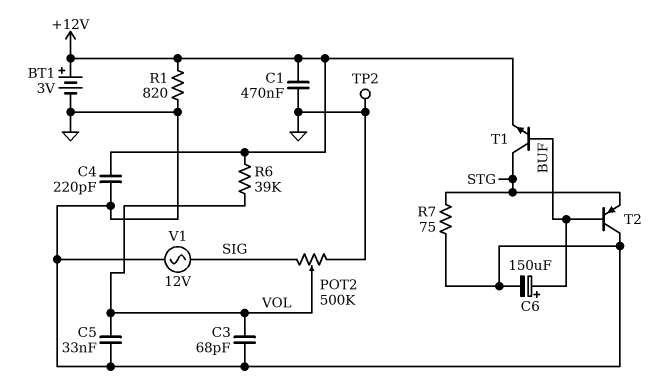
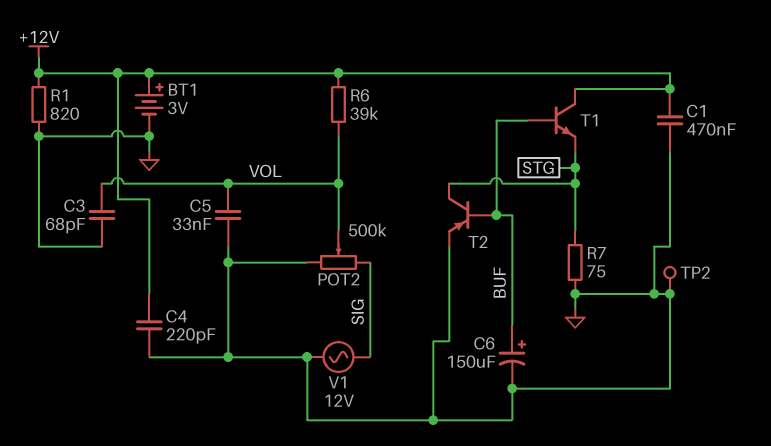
T1: NPN (B BUF, C STG, E +12V) -> NPN (B BUF, C +12V, E STG)
T2: PNP (B BUF, C GND, E STG) -> PNP (B BUF, C STG, E GND)

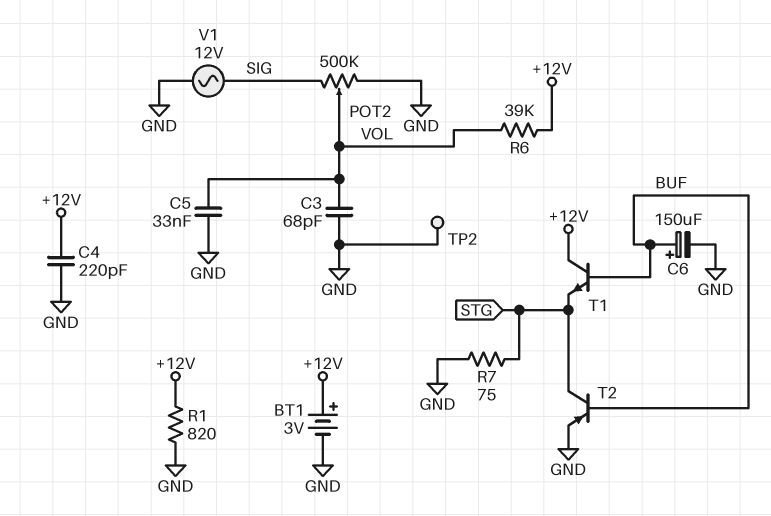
C1: 470nF (+12V, GND) -> none

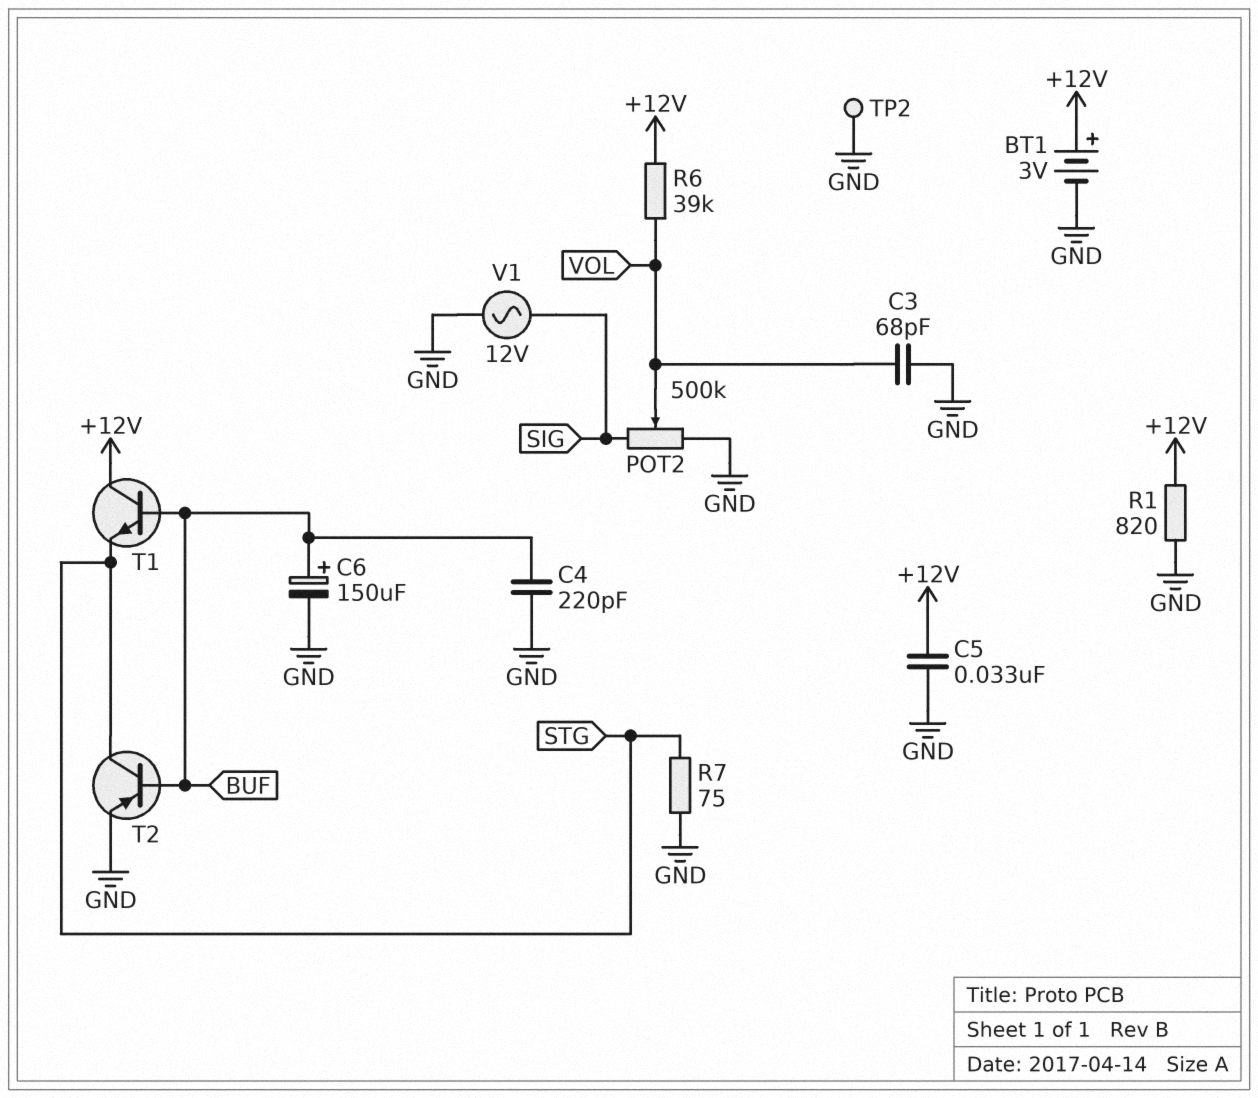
C4: 220pF (+12V, GND) -> 220pF (BUF, GND)
C5: 33nF (GND, VOL) -> 33nF (+12V, GND)

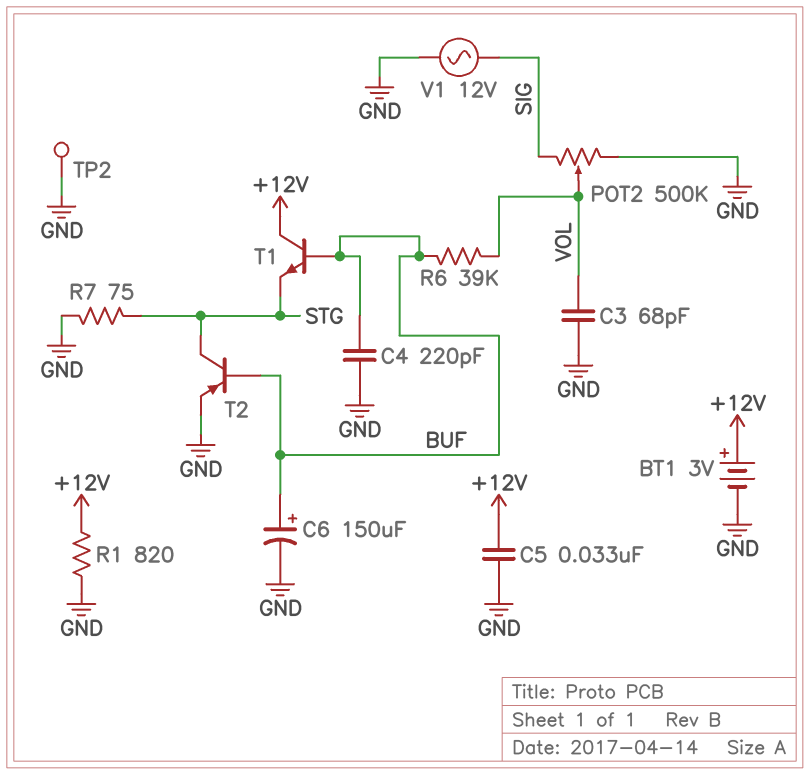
R6: 39k (+12V, VOL) -> 39k (BUF, VOL)

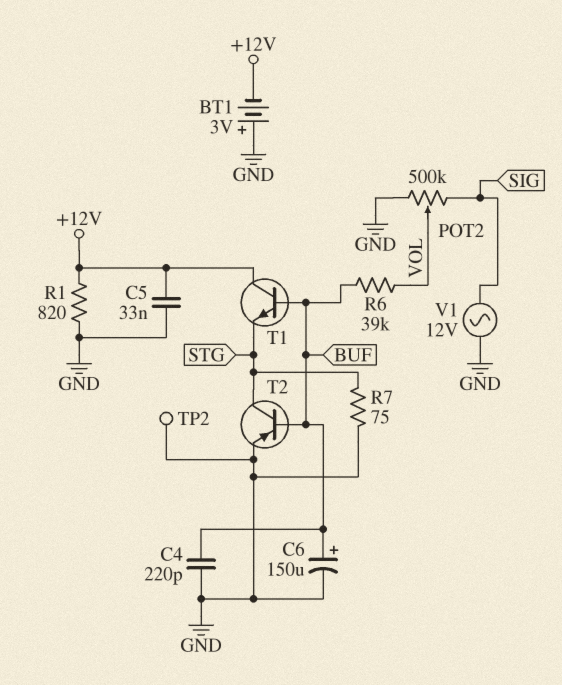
BT1: 3V (plus +12V, minus GND) -> 3V (plus GND, minus +12V)
C3: 68pF (GND, VOL) -> none

